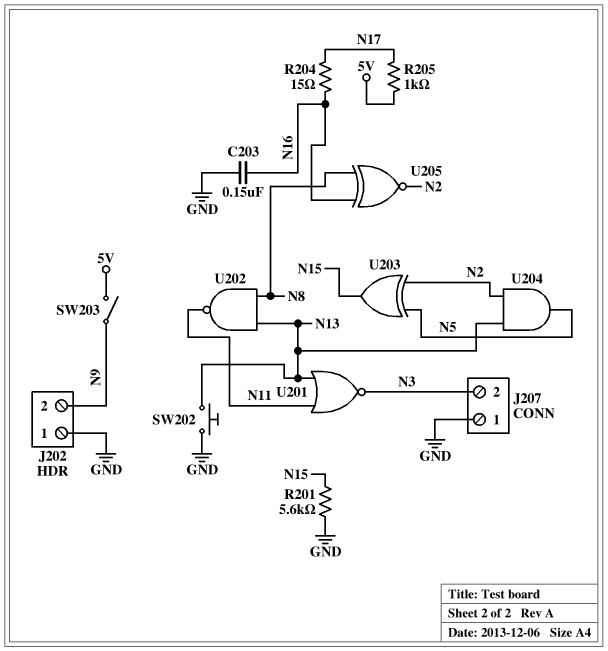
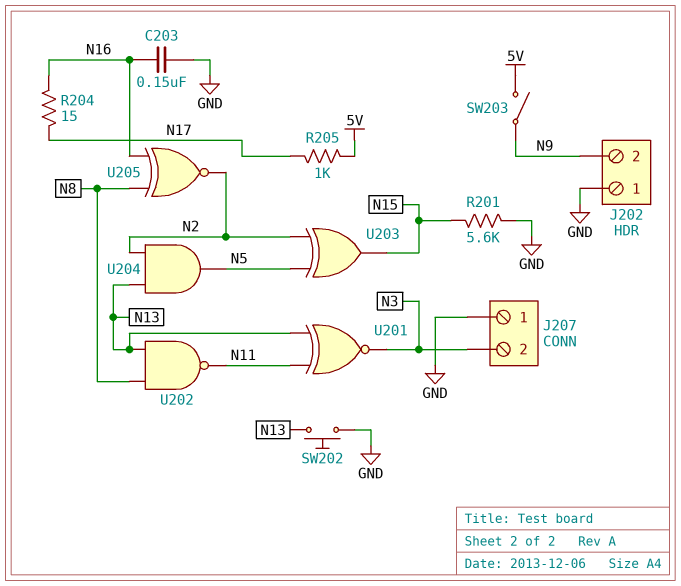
U201: NOR (in N11, in N13, out N3) -> XNOR (in N11, in N13, out N3)

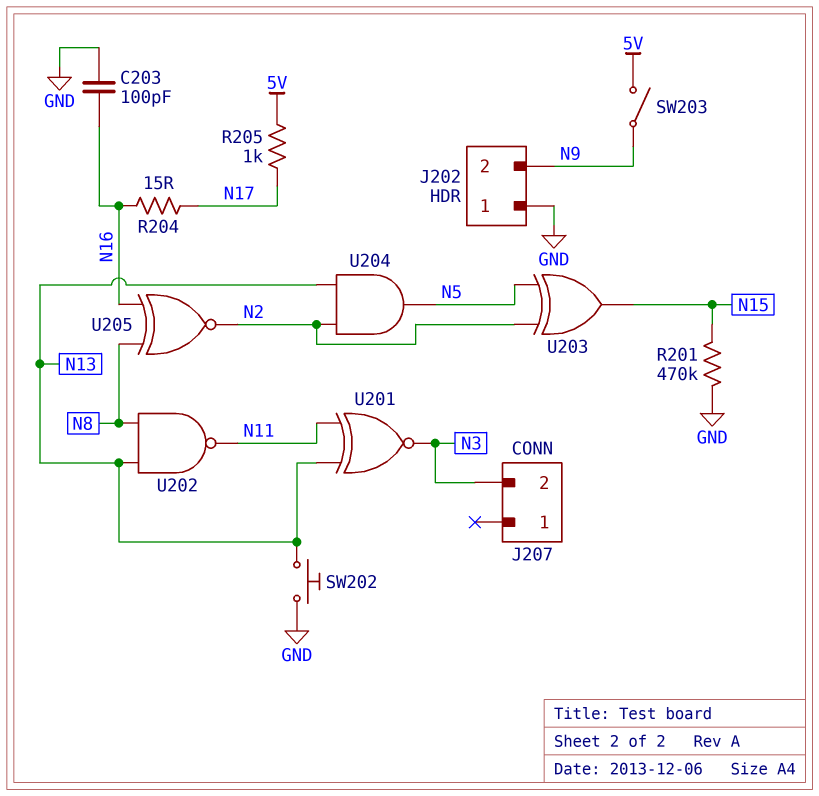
C203: 150nF (GND, N16) -> 100pF (GND, N16)
J207 pin 1: GND -> none
R201: 5.6k (GND, N15) -> 470k (GND, N15)

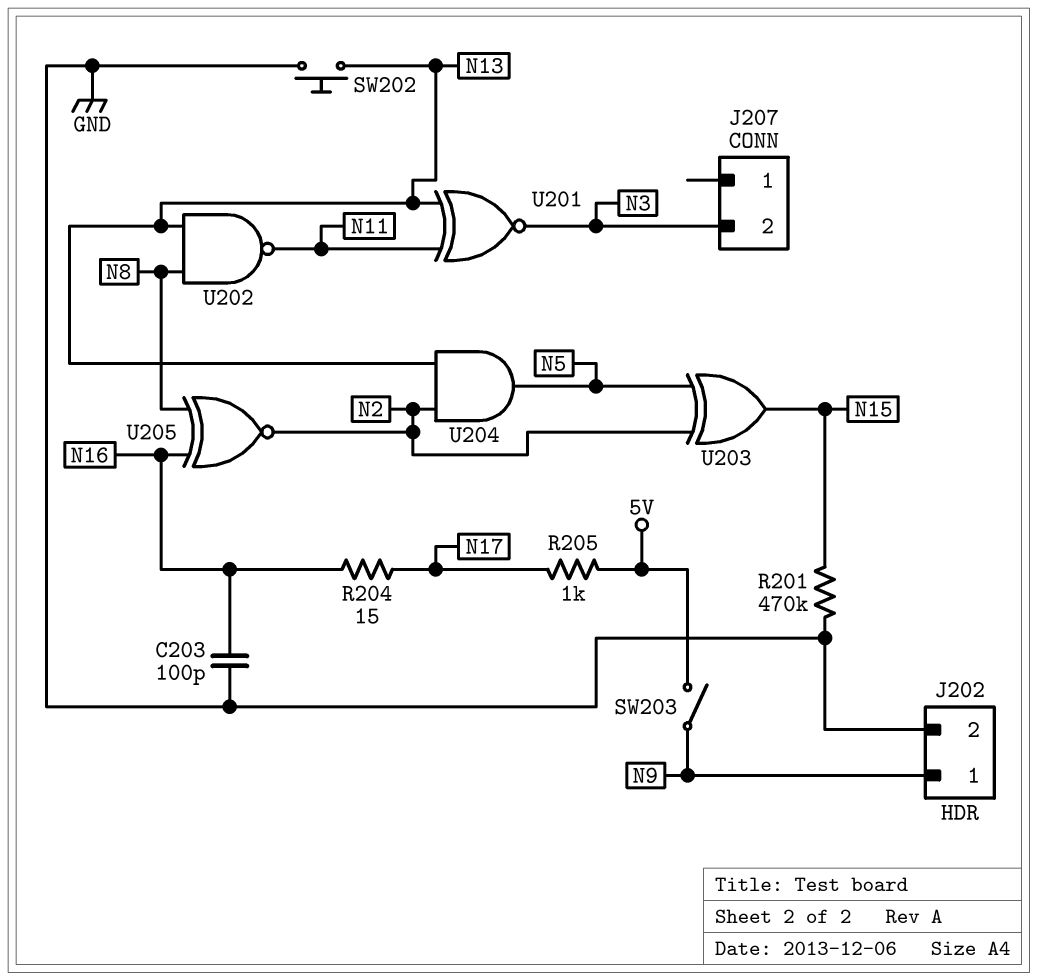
J202 pin 1: GND -> N9
J202 pin 2: N9 -> GND

